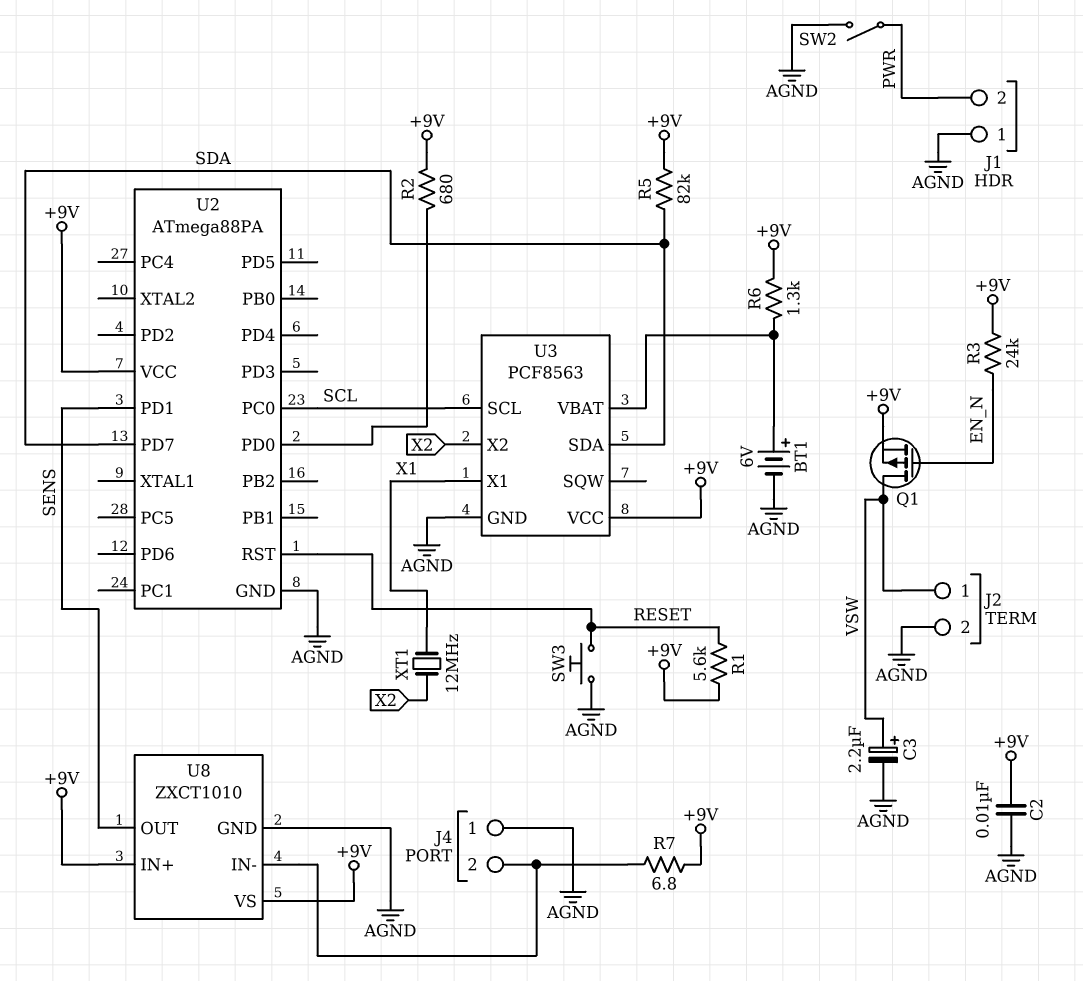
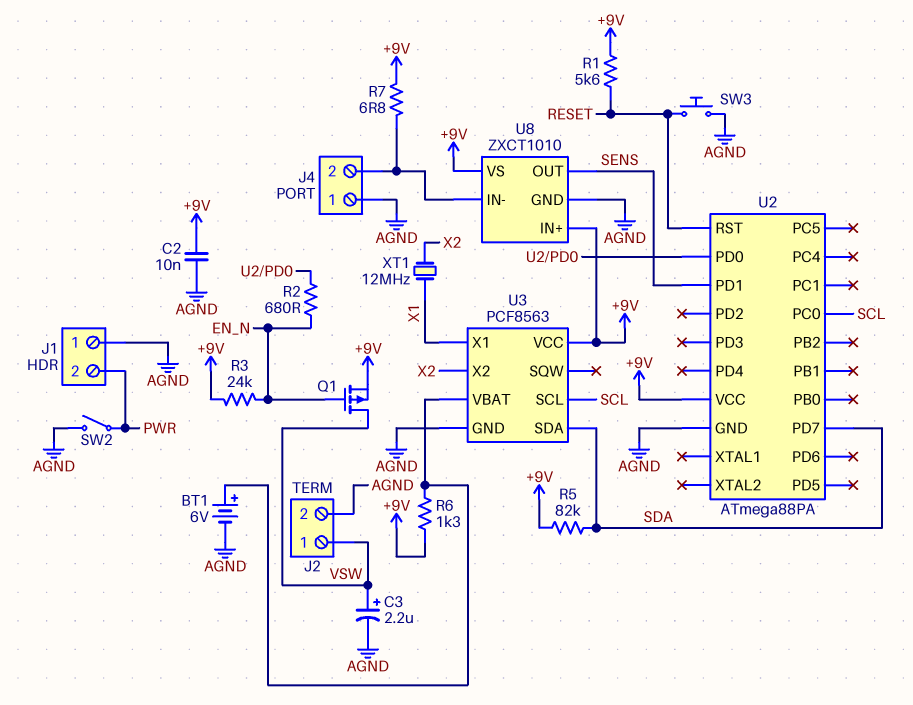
R2: 680 (+9V, U2/PD0) -> 680 (EN_N, U2/PD0)

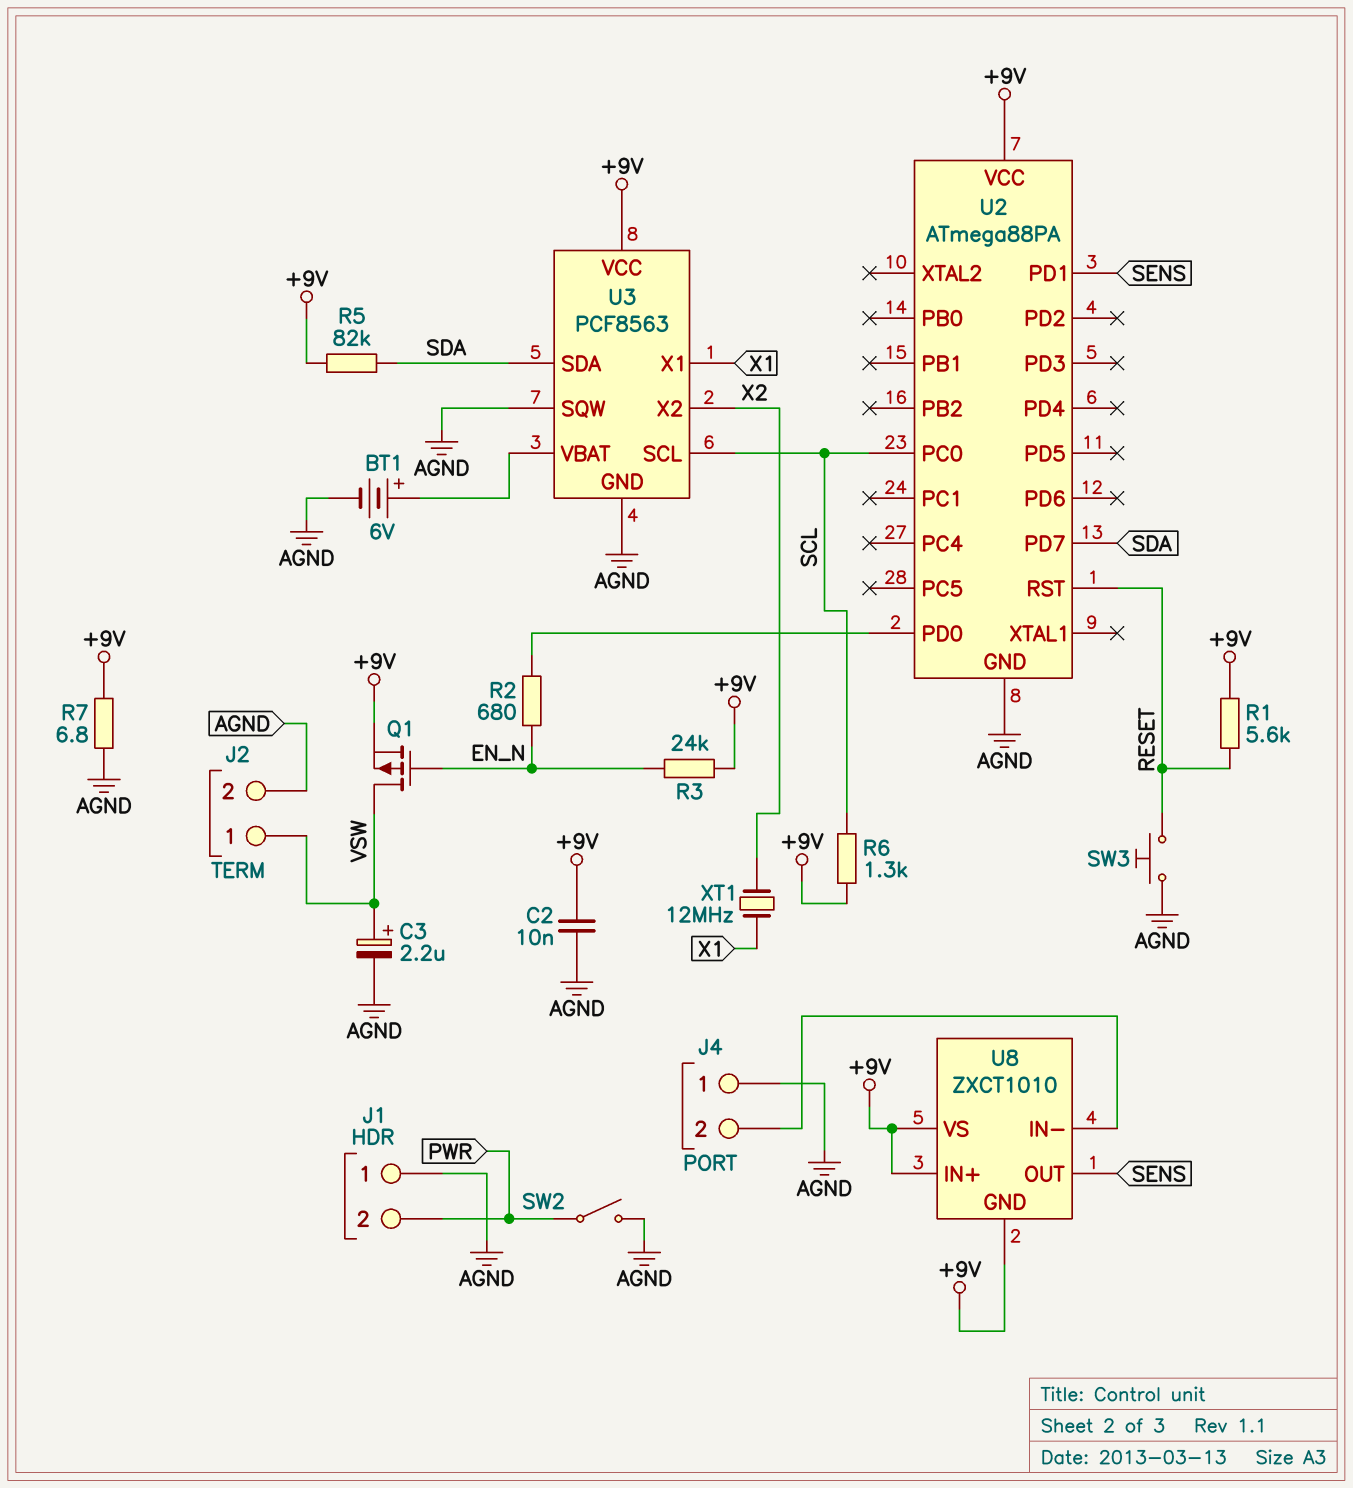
R6: 1.3k (+9V, U3/VBAT) -> 1.3k (+9V, SCL)
R7: 6.8 (+9V, J4/2) -> 6.8 (+9V, AGND)
U3 pin SQW: none -> AGND
U8 pin GND: AGND -> +9V

